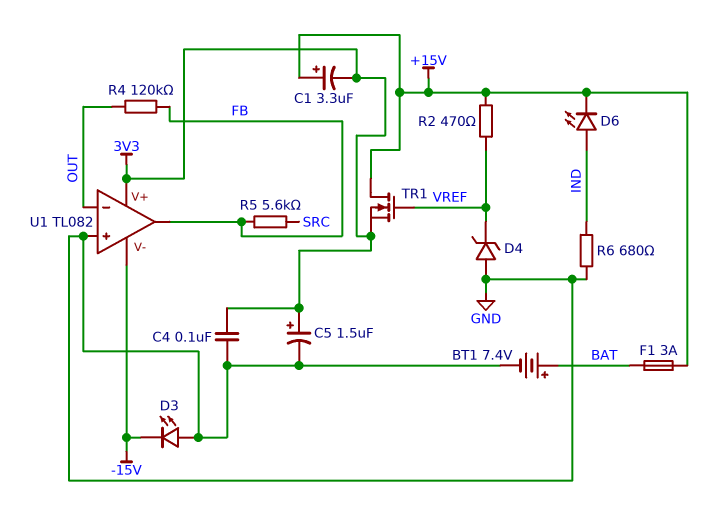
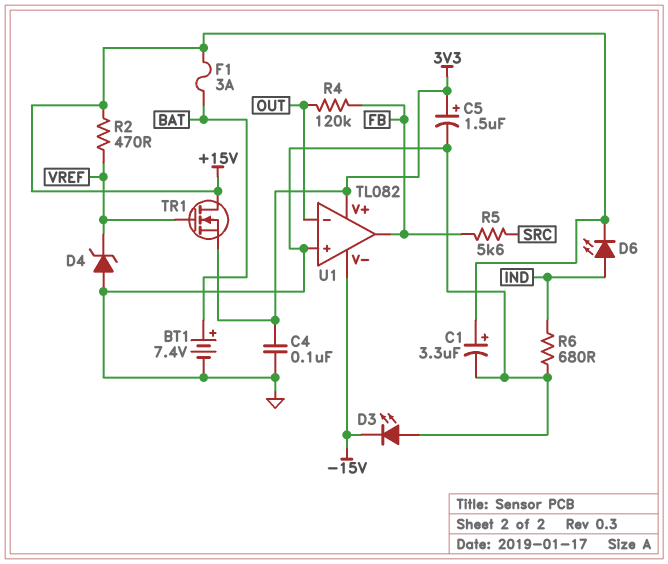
C1: 3.3uF (plus +15V, minus 3V3) -> 3.3uF (plus +15V, minus GND)

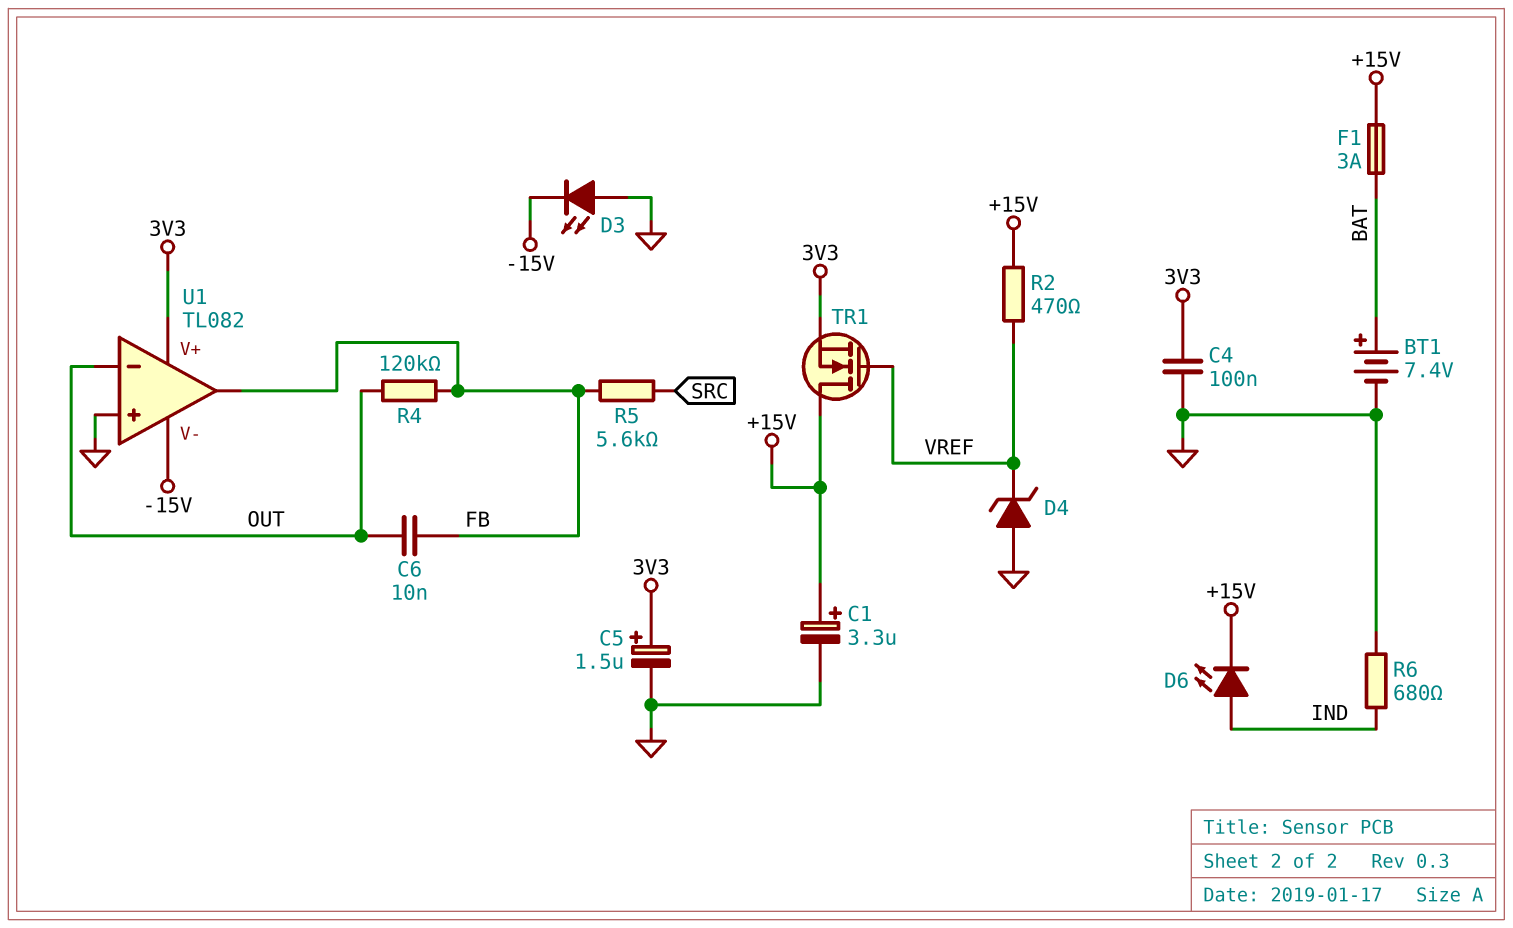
C6: none -> 10nF (FB, OUT)

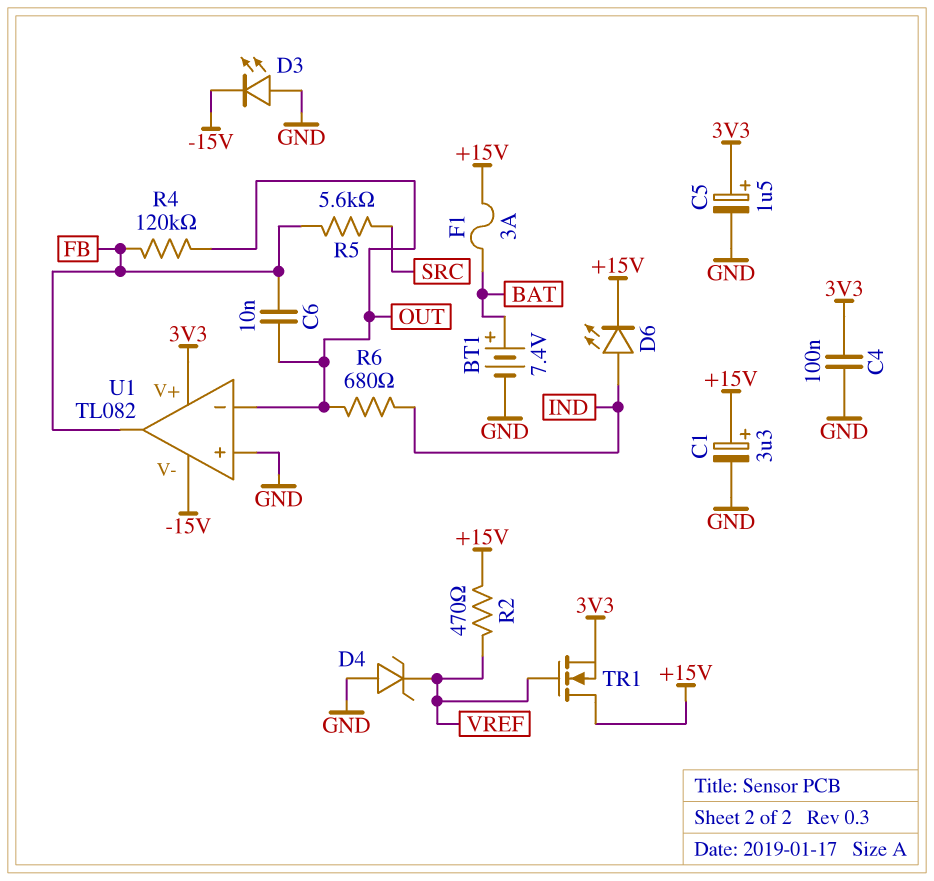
R6: 680 (GND, IND) -> 680 (IND, OUT)

